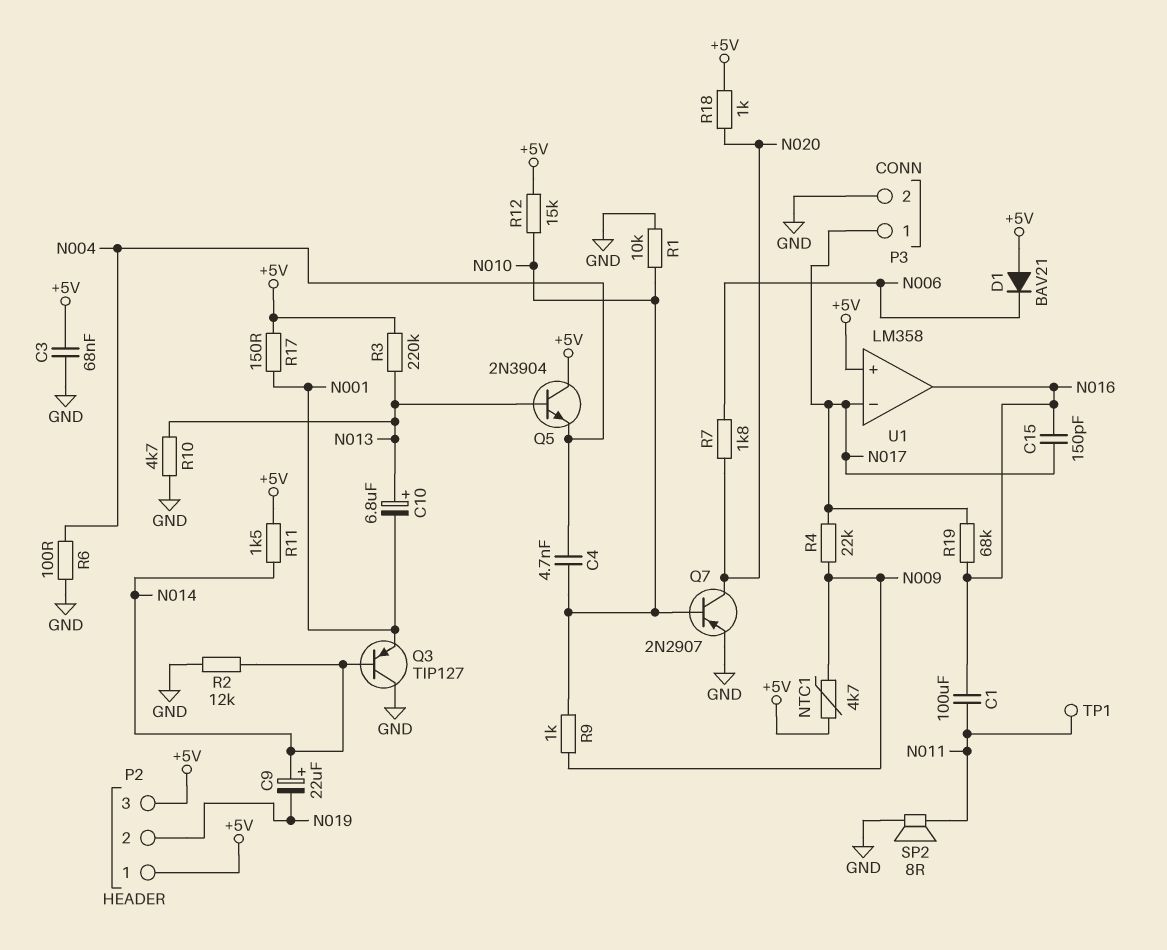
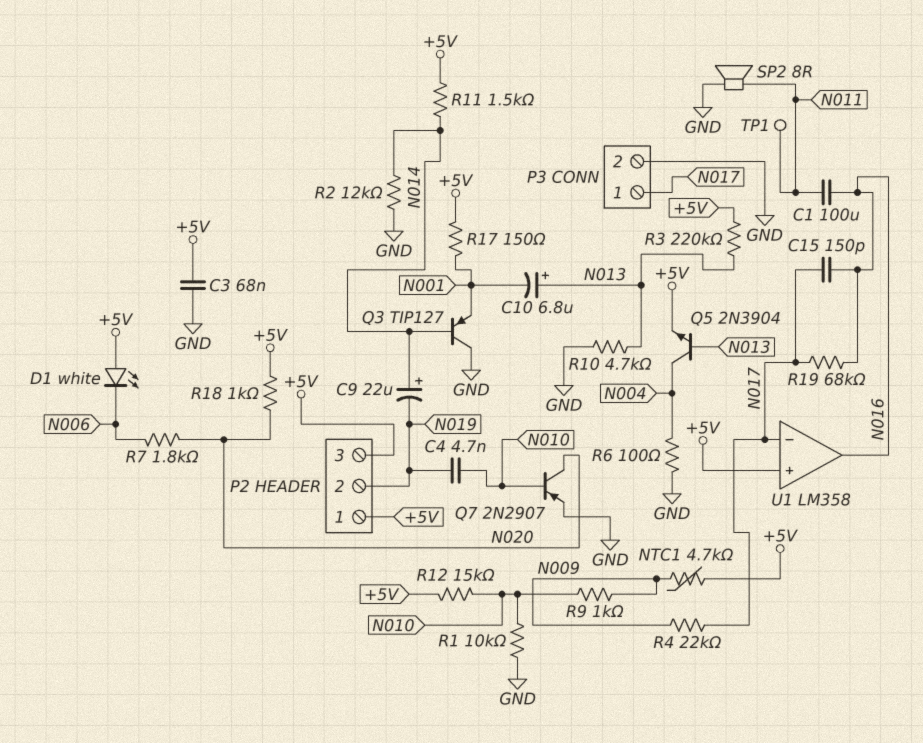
C4: 4.7nF (N004, N010) -> 4.7nF (N010, N019)
D1: diode BAV21 (A +5V, K N006) -> LED white (A +5V, K N006)
Q5: NPN 2N3904 (B N013, C +5V, E N004) -> NPN 2N3904 (B N013, C N004, E +5V)

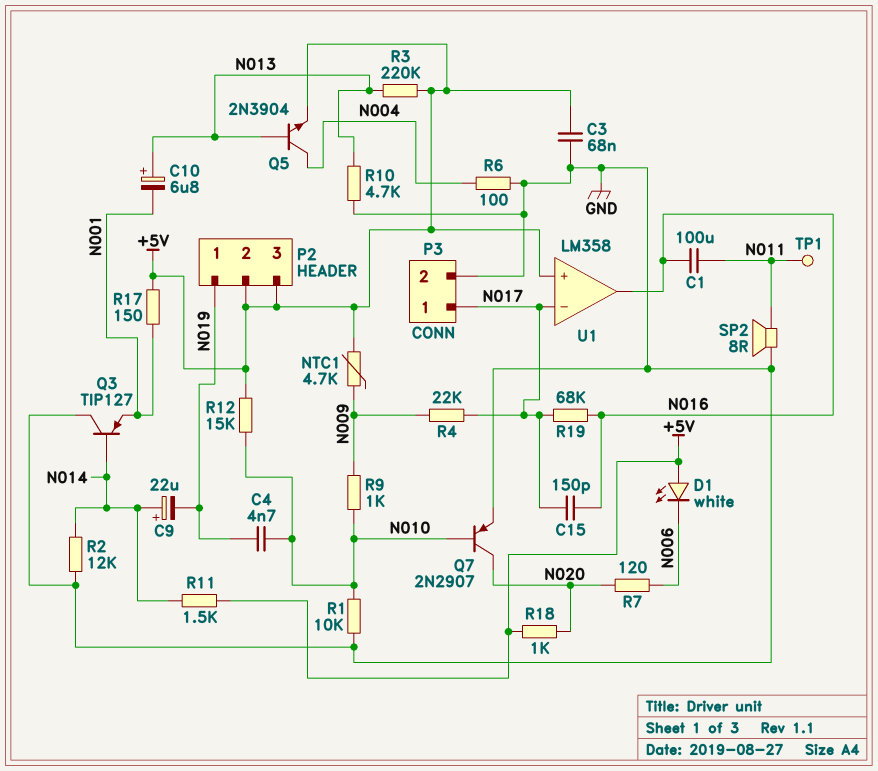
P2 pin 1: +5V -> N019
P2 pin 2: N019 -> +5V
R7: 1.8k (N006, N020) -> 120 (N006, N020)

